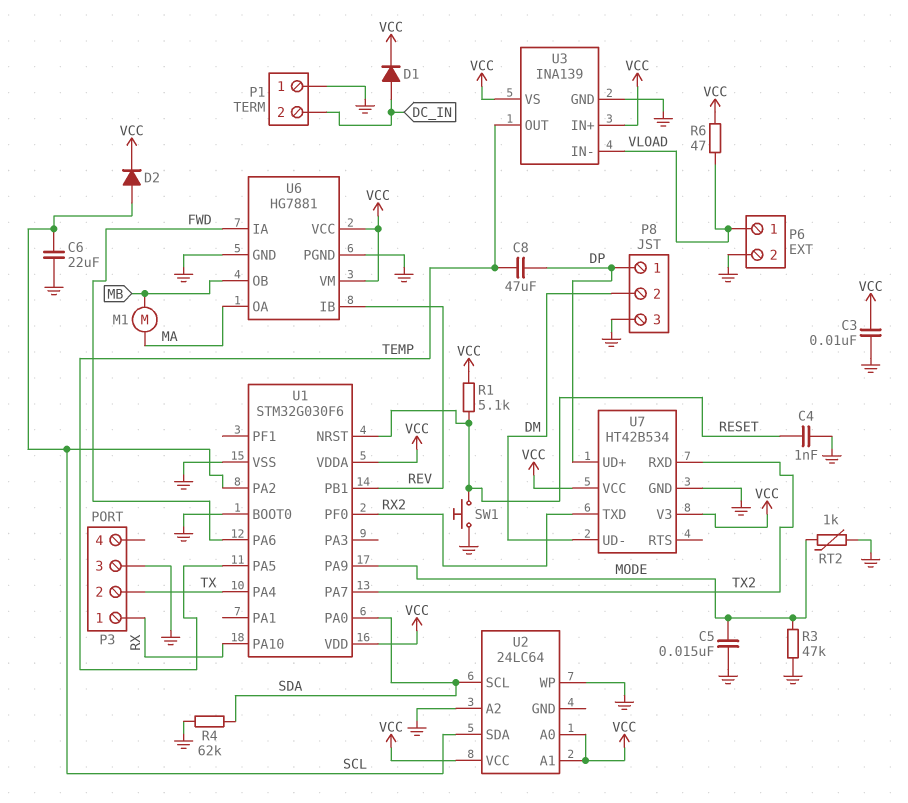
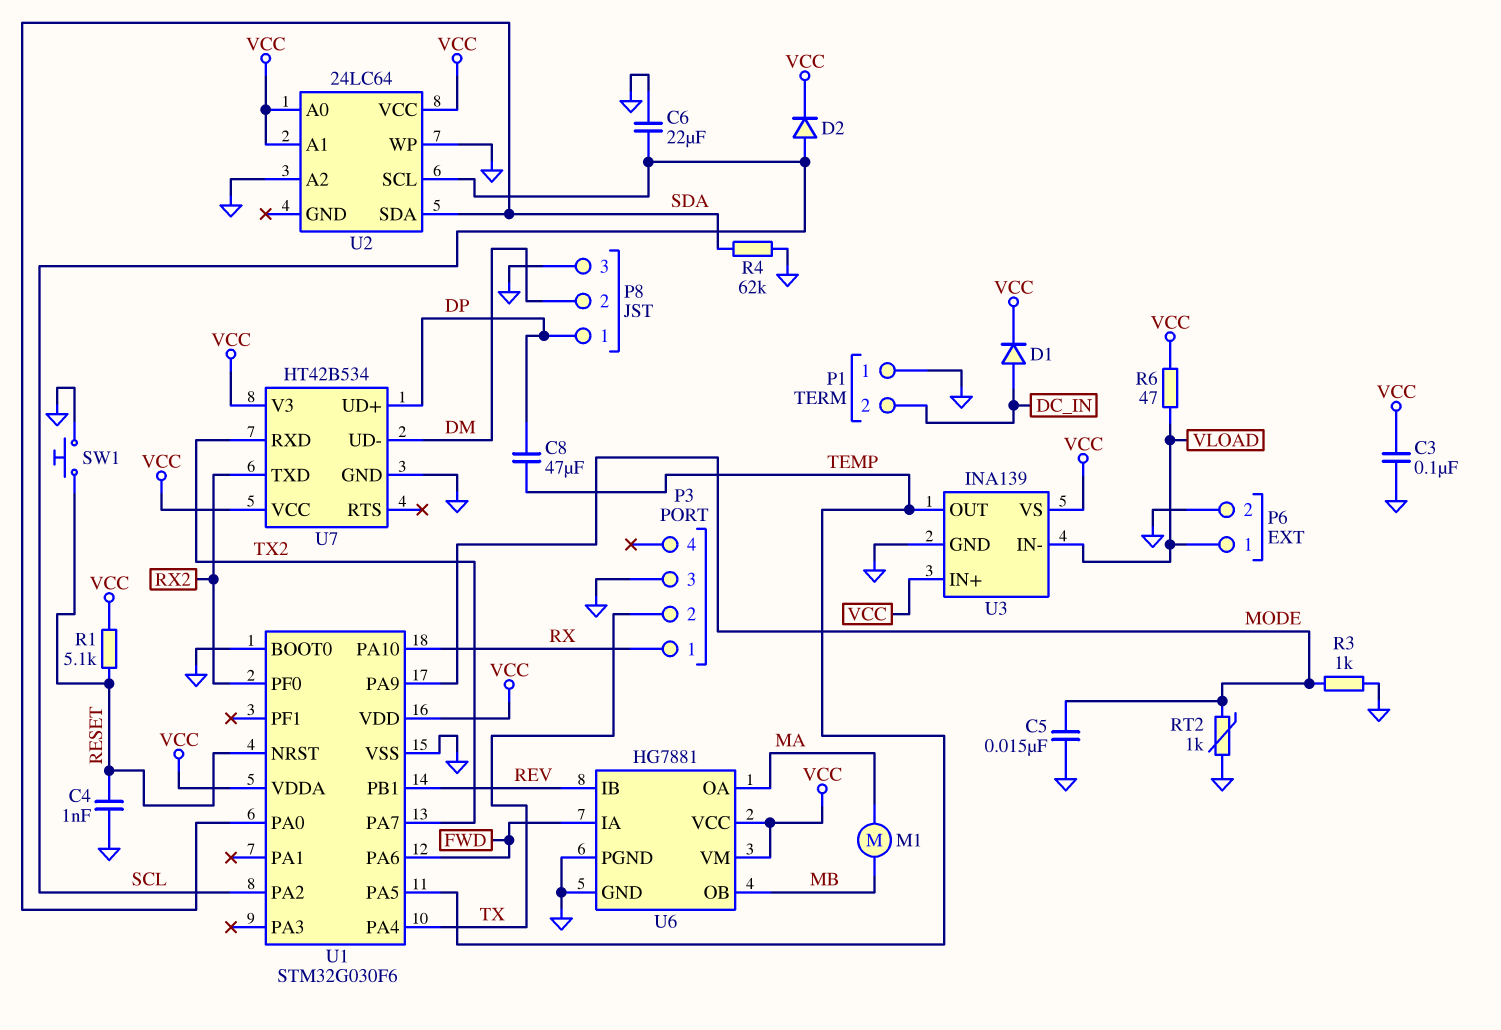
C3: 10nF (GND, VCC) -> 100nF (GND, VCC)
R3: 47k (GND, MODE) -> 1k (GND, MODE)
U2 pin SCL: SDA -> SCL
U2 pin SDA: SCL -> SDA

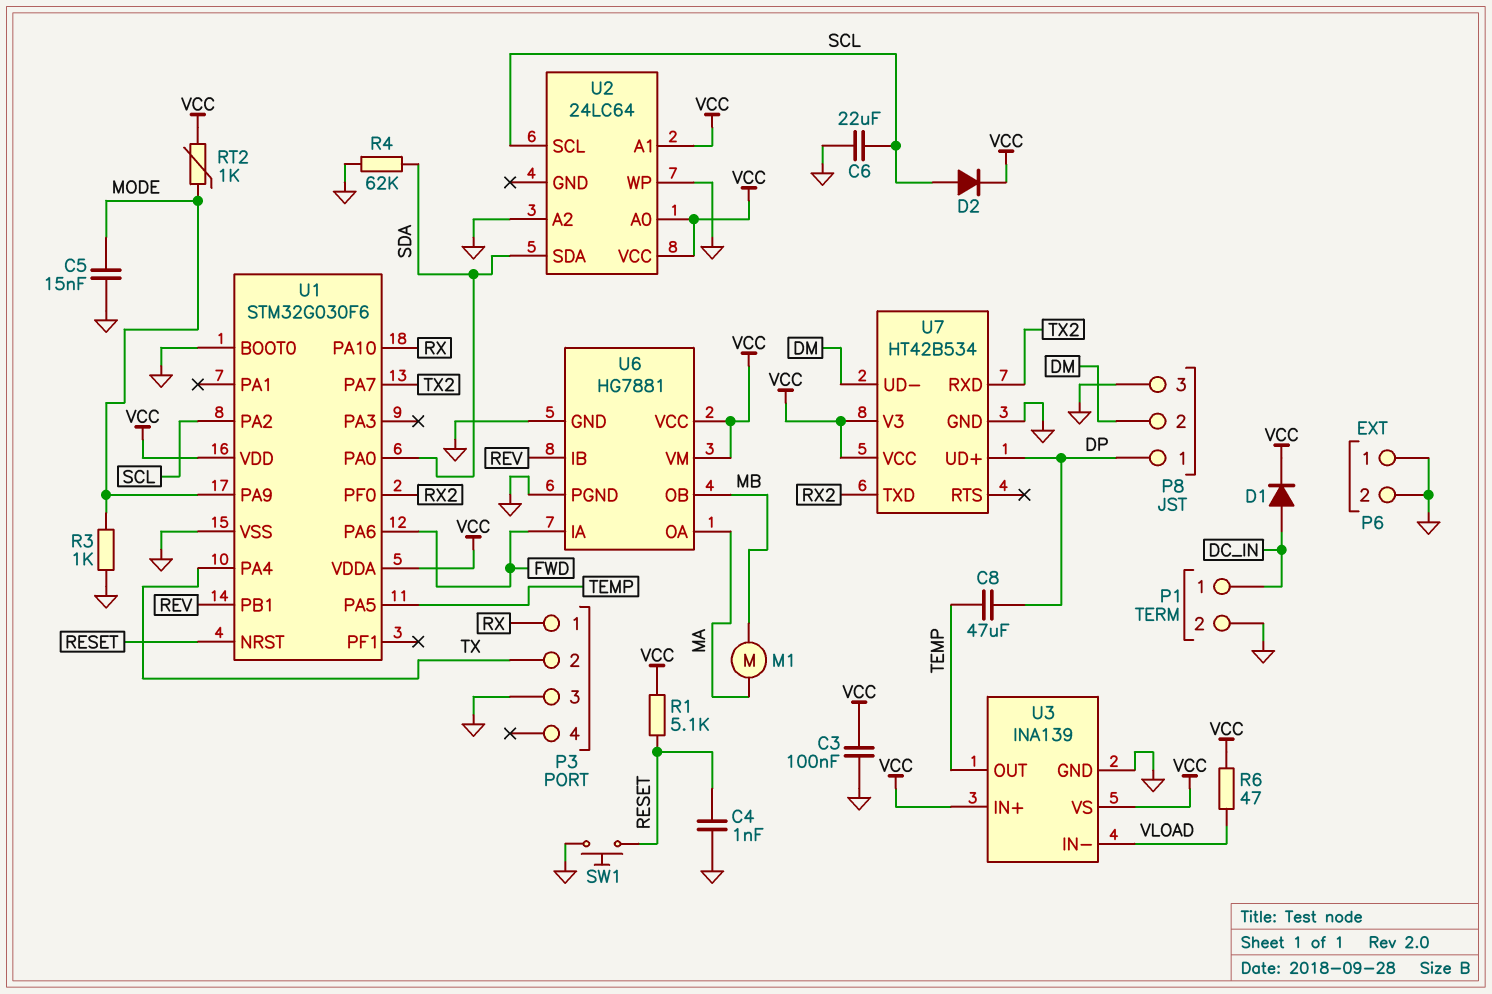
P1 pin 1: GND -> DC_IN
P1 pin 2: DC_IN -> GND
P6 pin 1: VLOAD -> GND
RT2: 1k (GND, MODE) -> 1k (MODE, VCC)

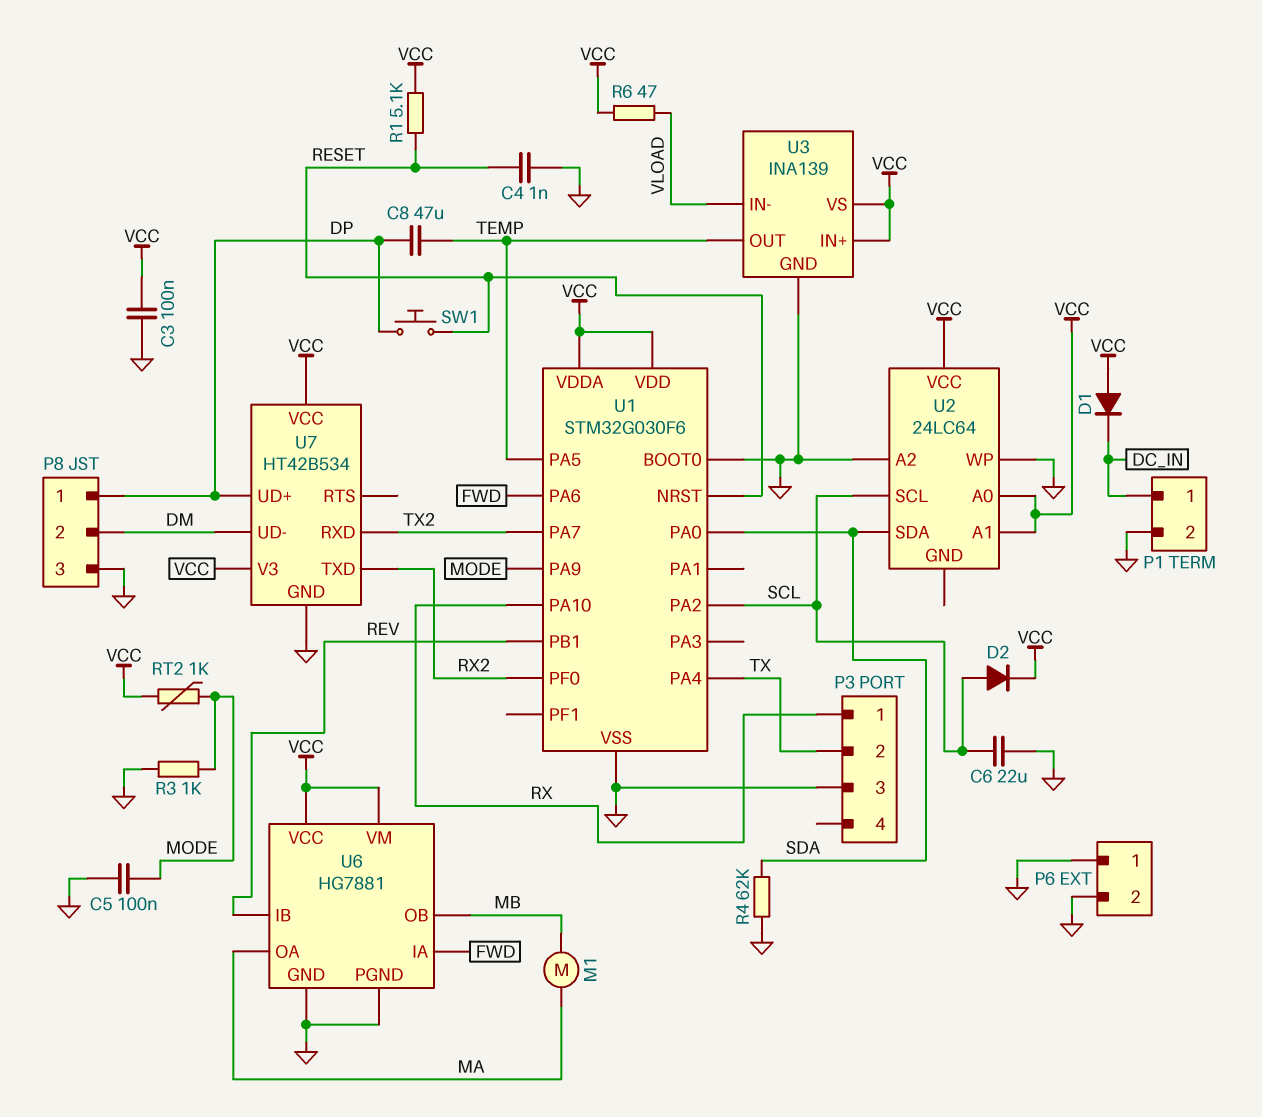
C5: 15nF (GND, MODE) -> 100nF (GND, MODE)
D1: diode (A DC_IN, K VCC) -> diode (A VCC, K DC_IN)
SW1: button (GND, RESET) -> button (DP, RESET)

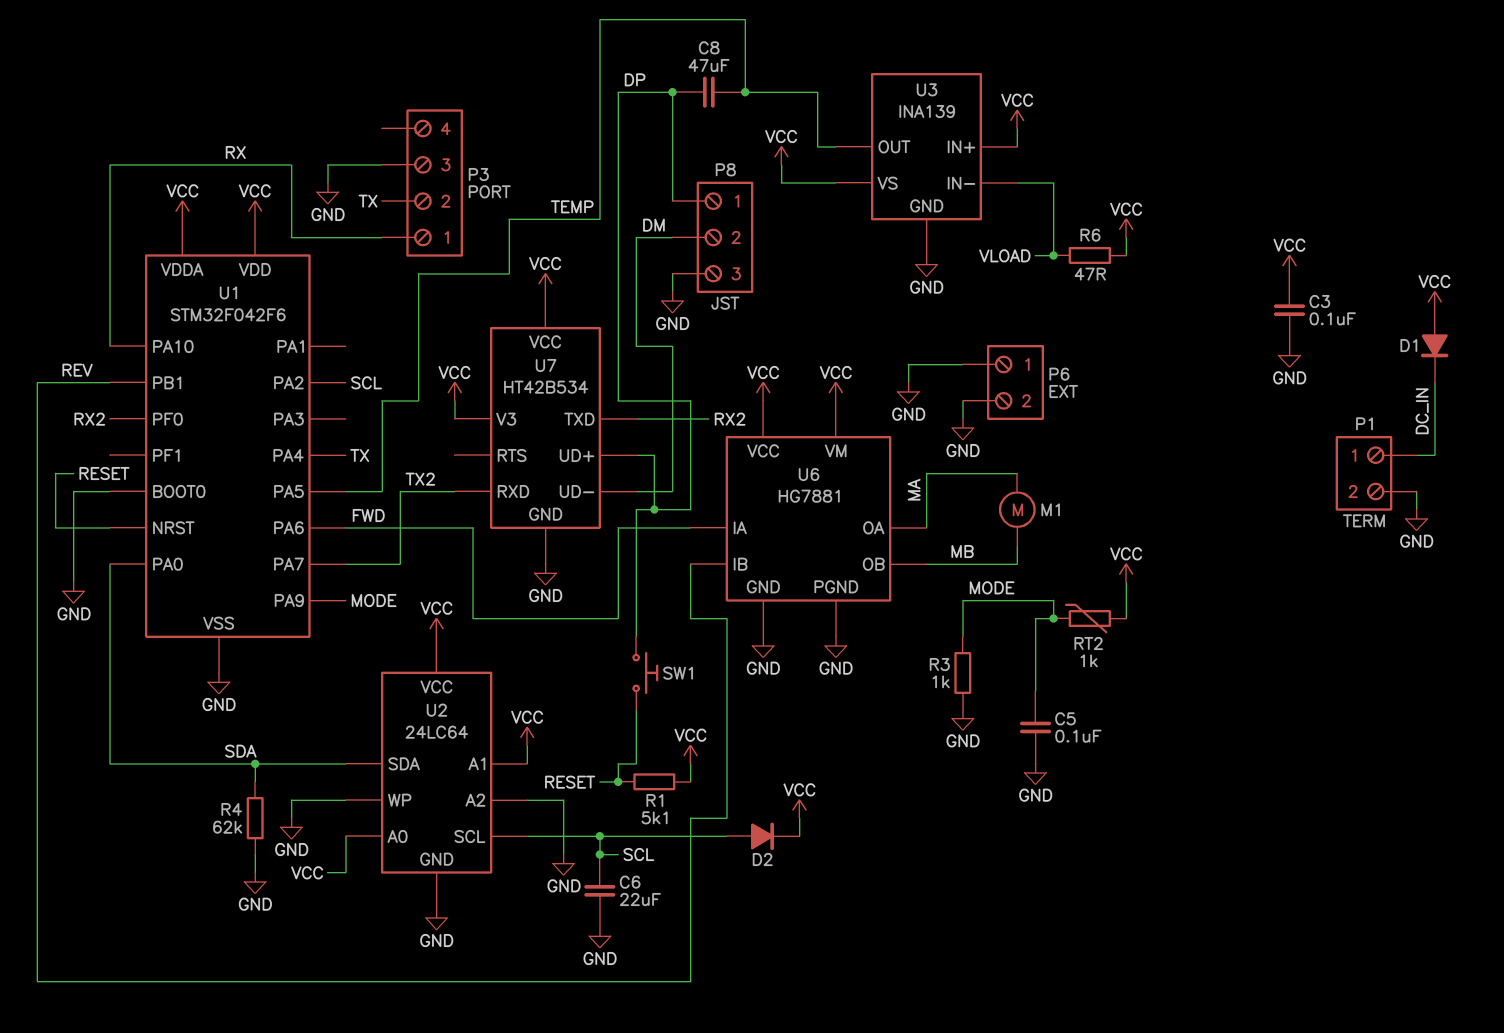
C4: 1nF (GND, RESET) -> none
U1: STM32G030F6 -> STM32F042F6
U2 pin GND: none -> GND

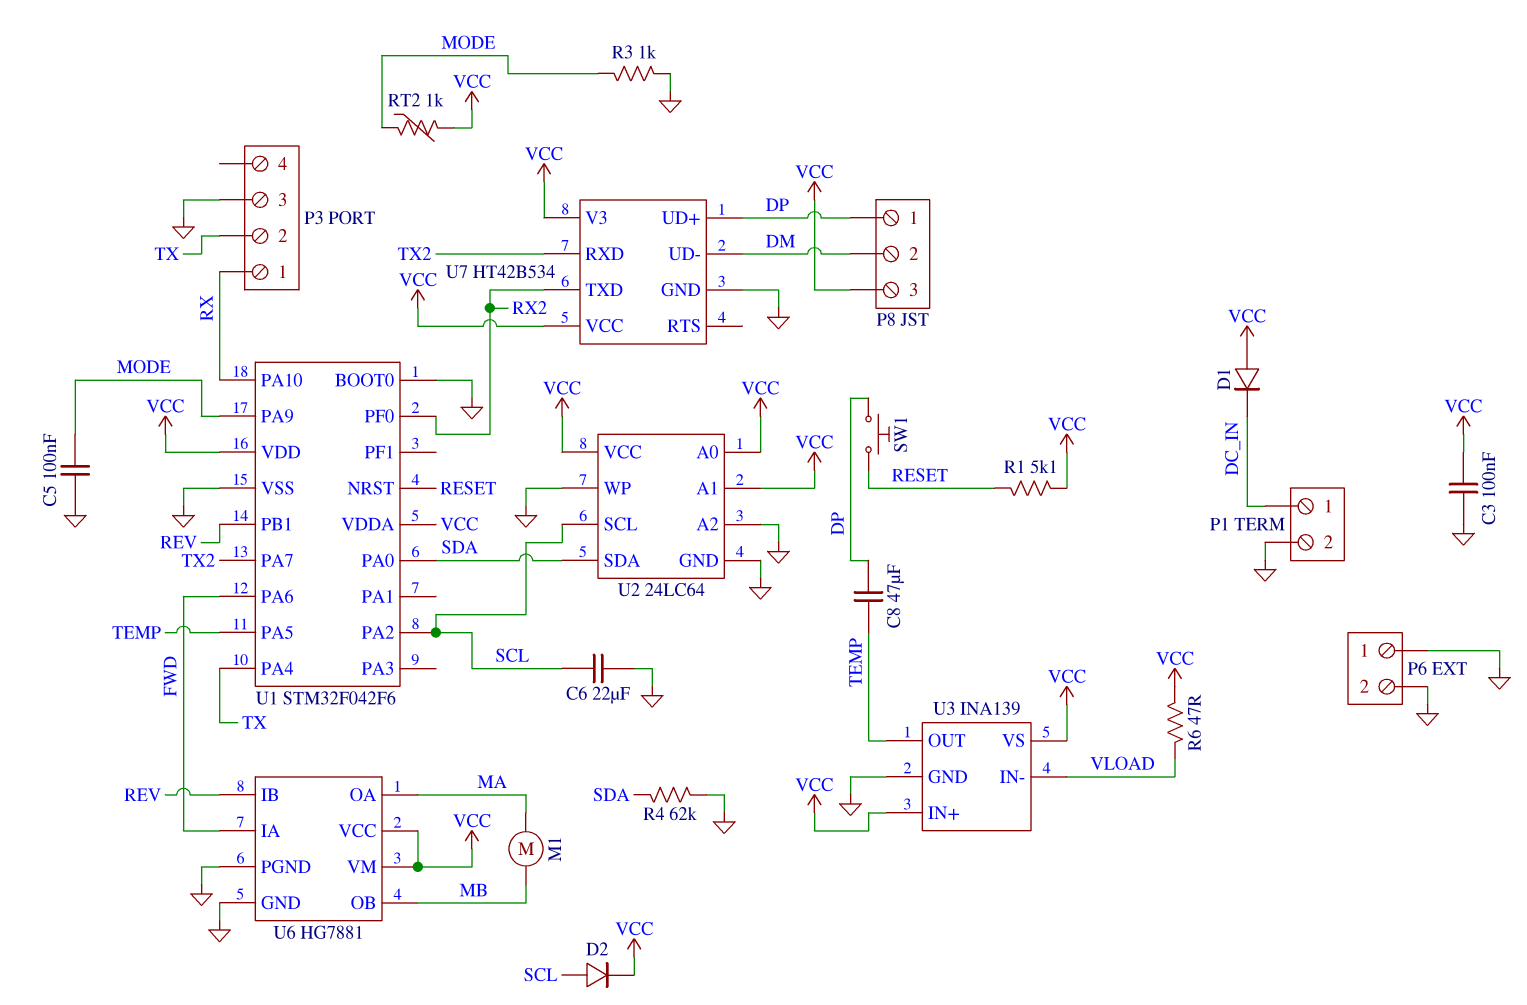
P8 pin 3: GND -> VCC

